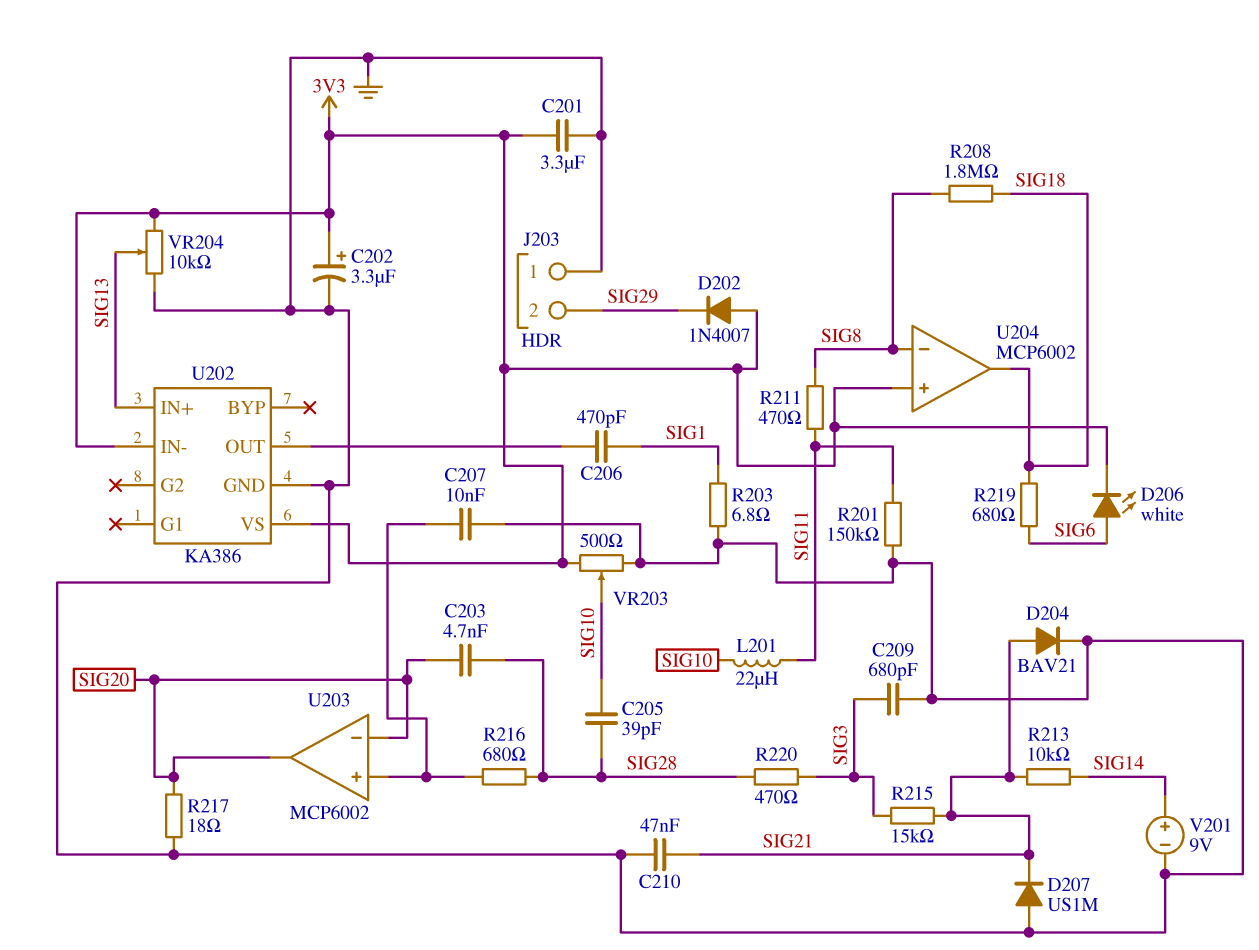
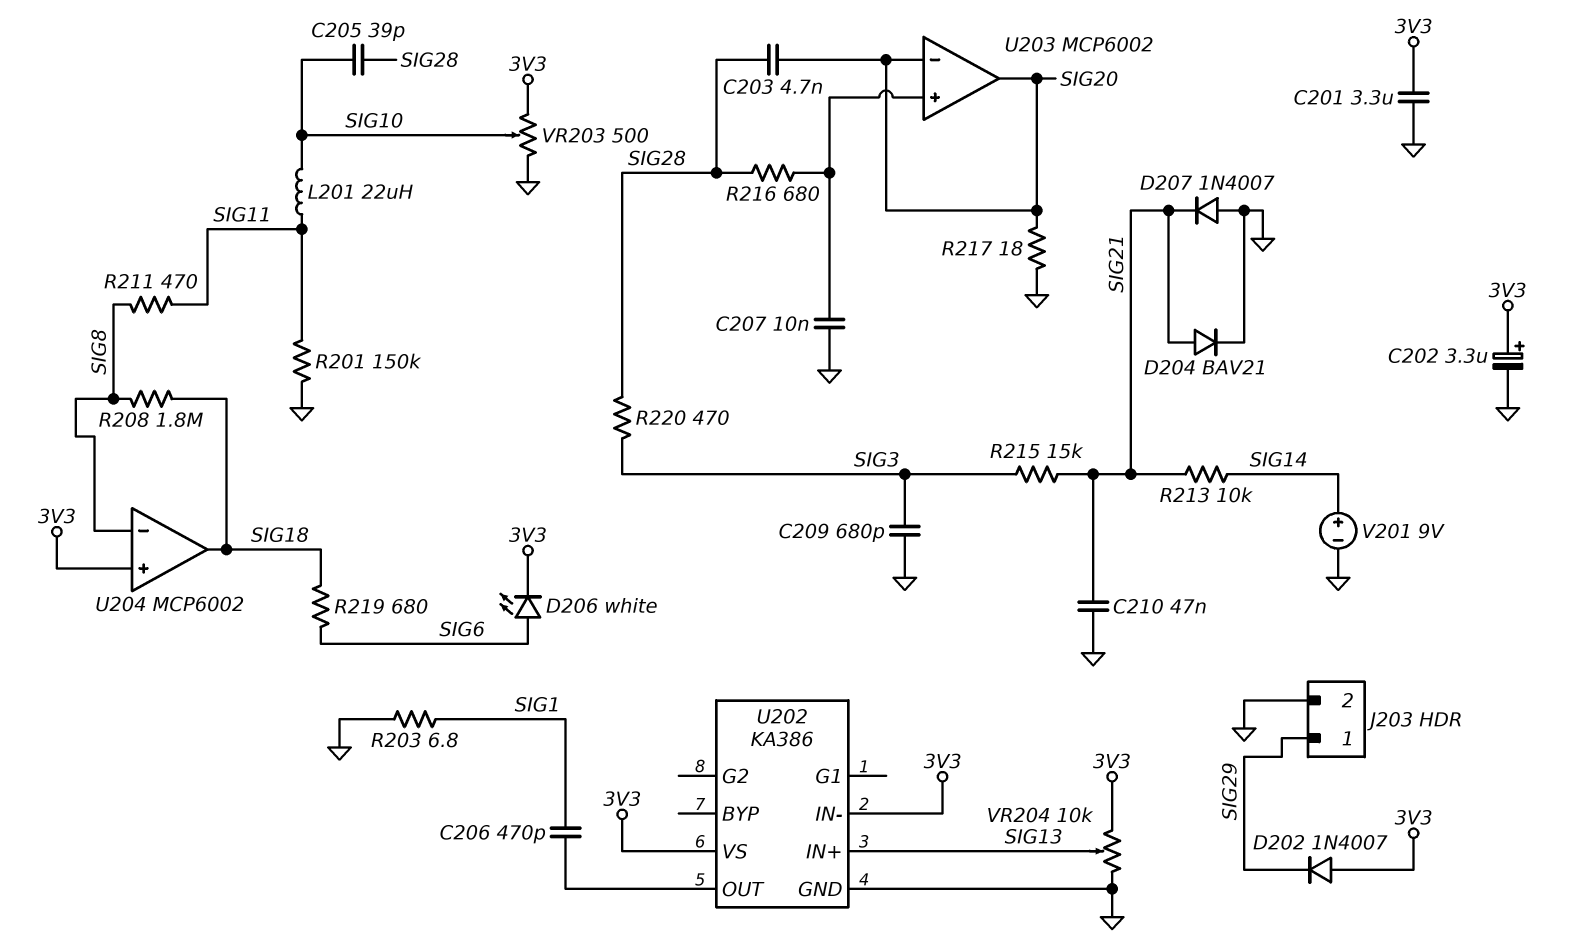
D207: diode US1M (A GND, K SIG21) -> diode 1N4007 (A GND, K SIG21)
J203 pin 1: GND -> SIG29
J203 pin 2: SIG29 -> GND

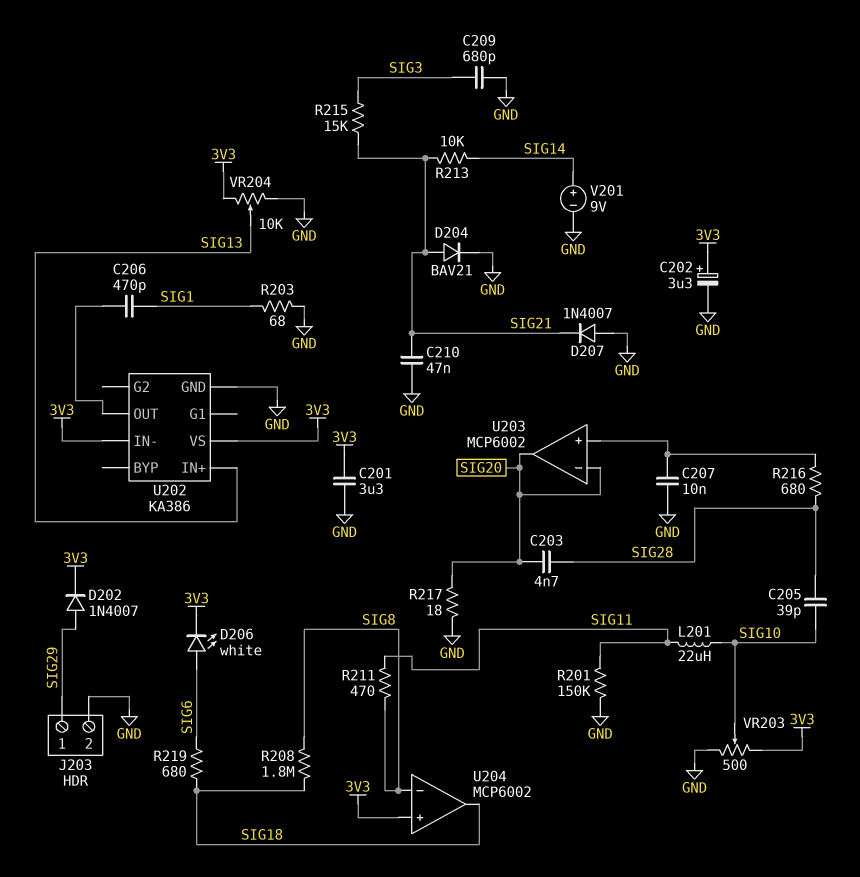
D202: diode 1N4007 (A 3V3, K SIG29) -> diode 1N4007 (A SIG29, K 3V3)
R203: 6.8 (GND, SIG1) -> 68 (GND, SIG1)
R220: 470 (SIG3, SIG28) -> none

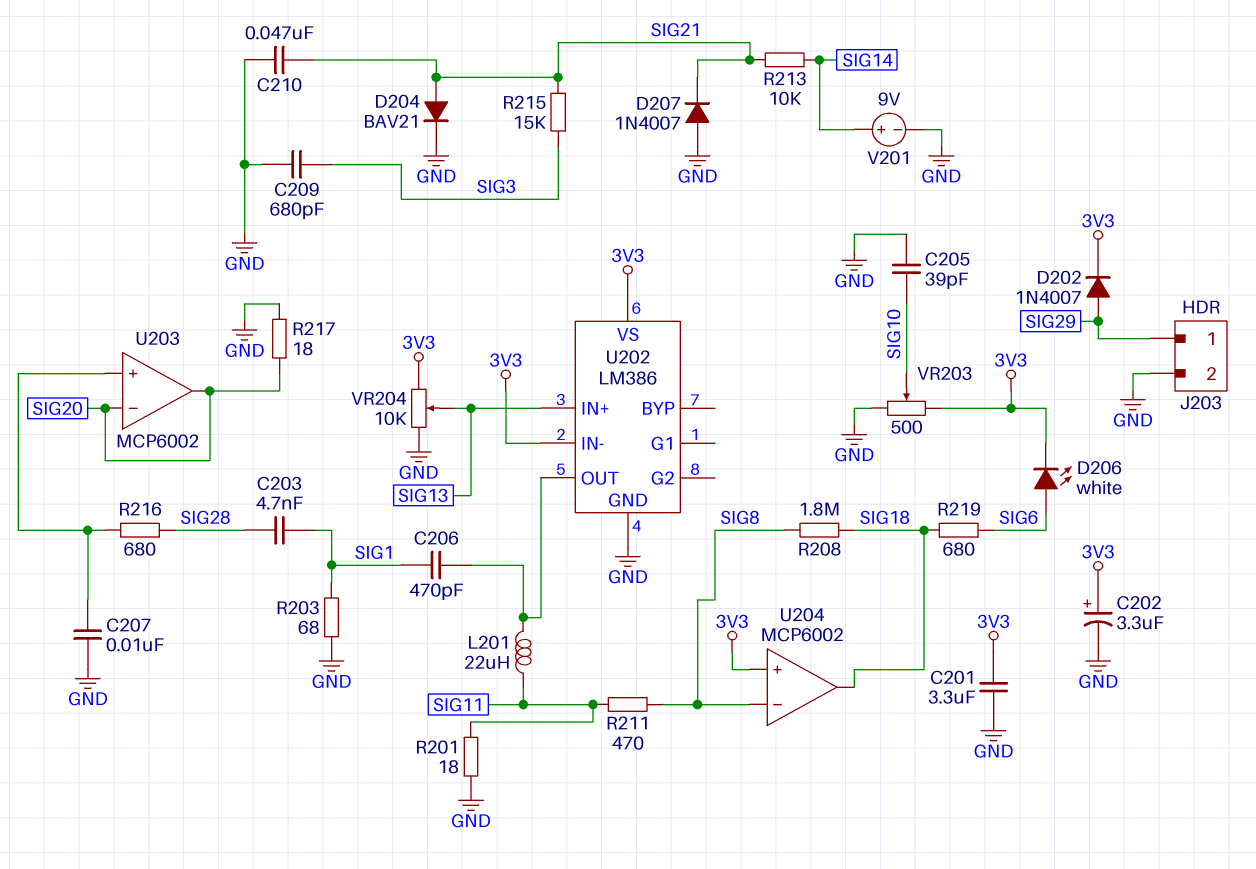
C203: 4.7nF (SIG20, SIG28) -> 4.7nF (SIG1, SIG28)
C205: 39pF (SIG10, SIG28) -> 39pF (GND, SIG10)
L201: 22uH (SIG10, SIG11) -> 22uH (SIG11, U202/OUT)
R201: 150k (GND, SIG11) -> 18 (GND, SIG11)
U202: KA386 -> LM386

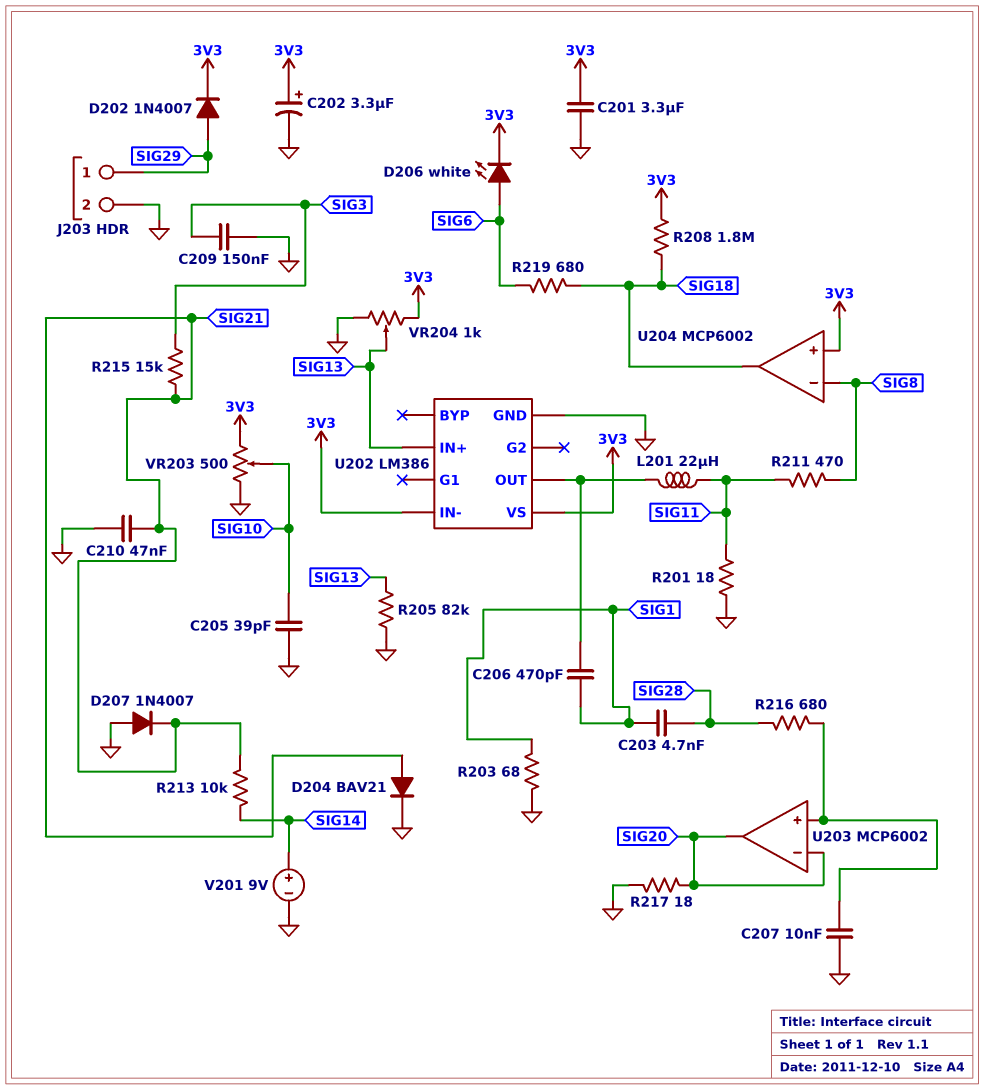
C209: 680pF (GND, SIG3) -> 150nF (GND, SIG3)
R205: none -> 82k (GND, SIG13)
R208: 1.8M (SIG8, SIG18) -> 1.8M (3V3, SIG18)
VR204: 10k (3V3, GND, wiper SIG13) -> 1k (3V3, GND, wiper SIG13)

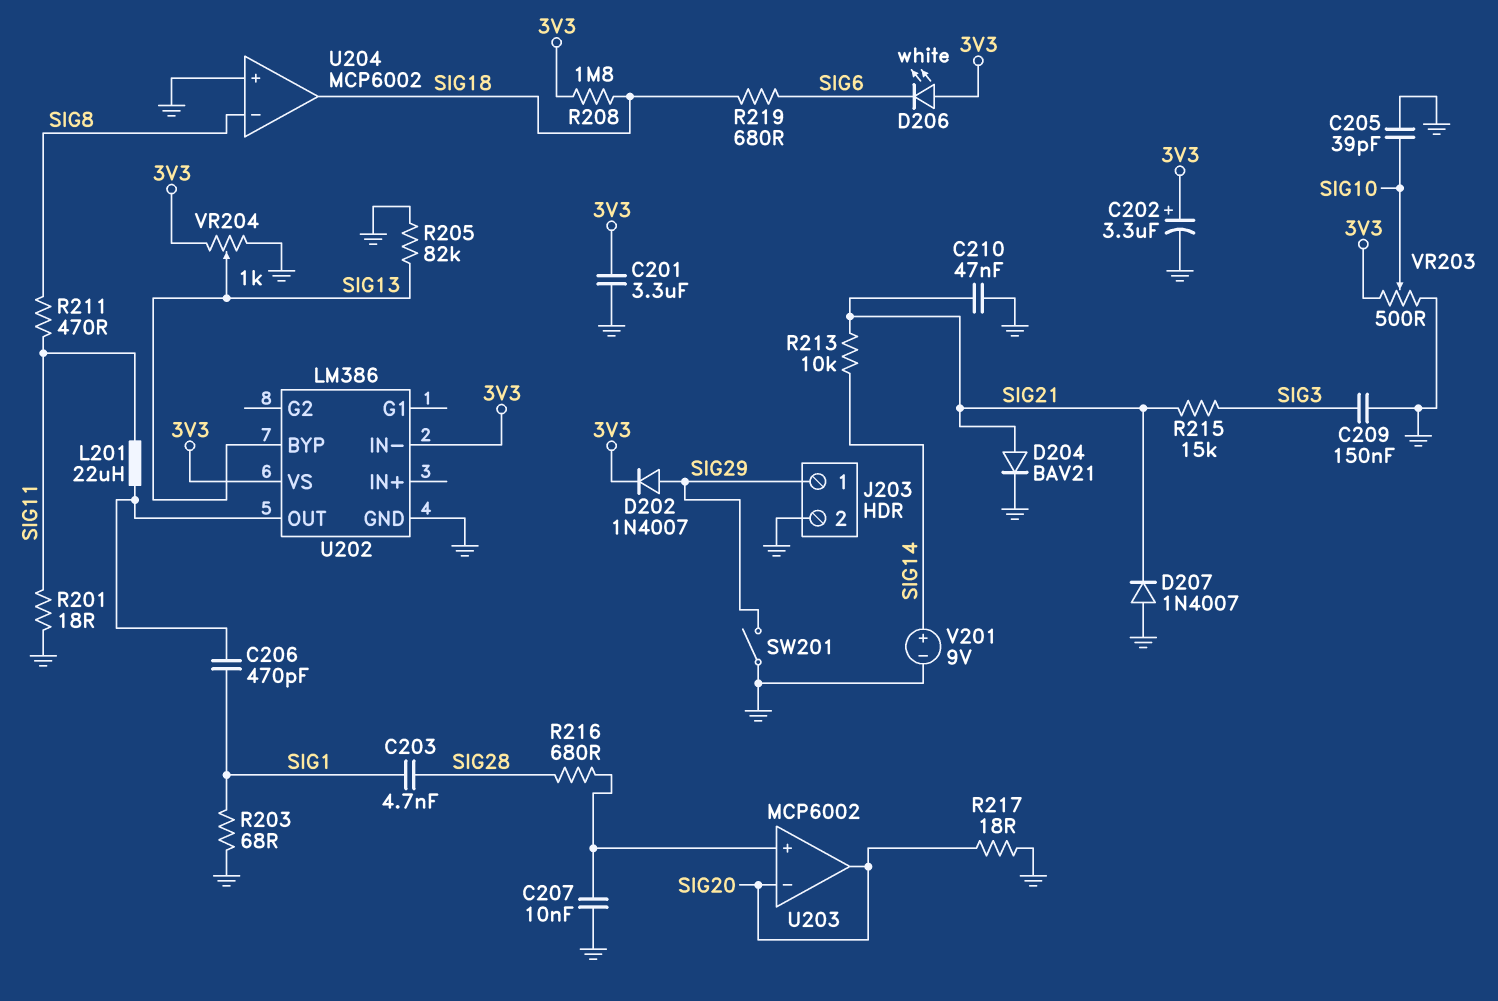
D206: LED white (A SIG6, K 3V3) -> LED white (A 3V3, K SIG6)
SW201: none -> switch (GND, SIG29)
U202 pin BYP: none -> SIG13
U202 pin IN+: SIG13 -> none
U204 pin in+: 3V3 -> GND

